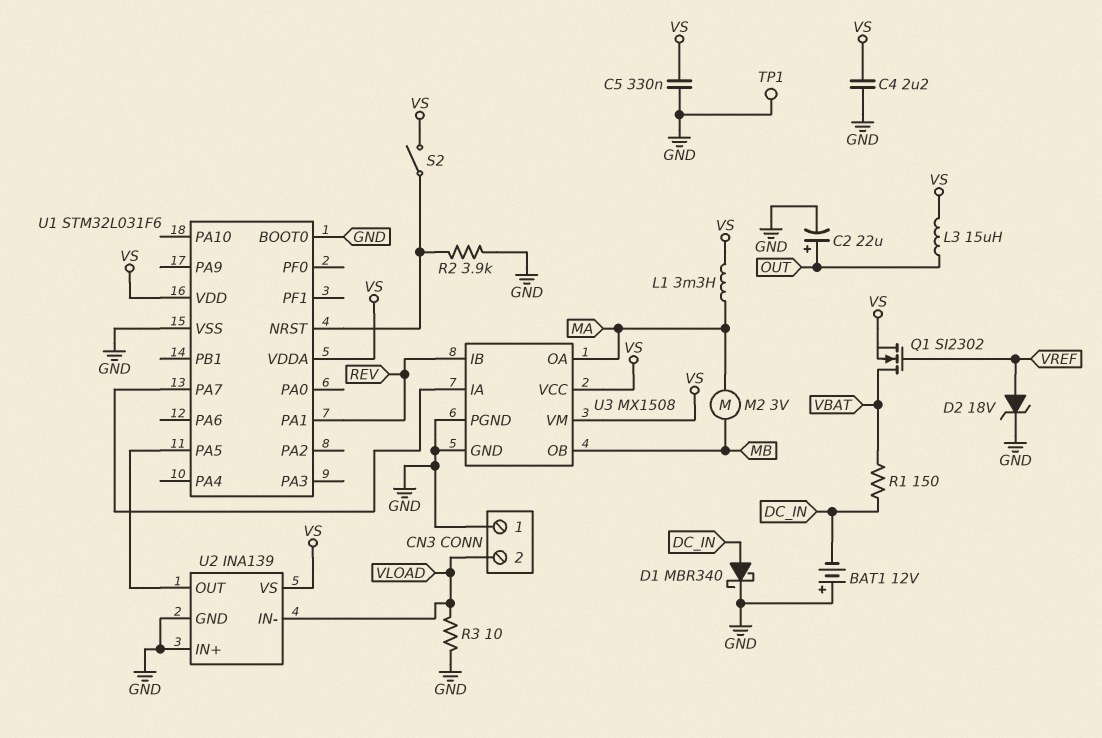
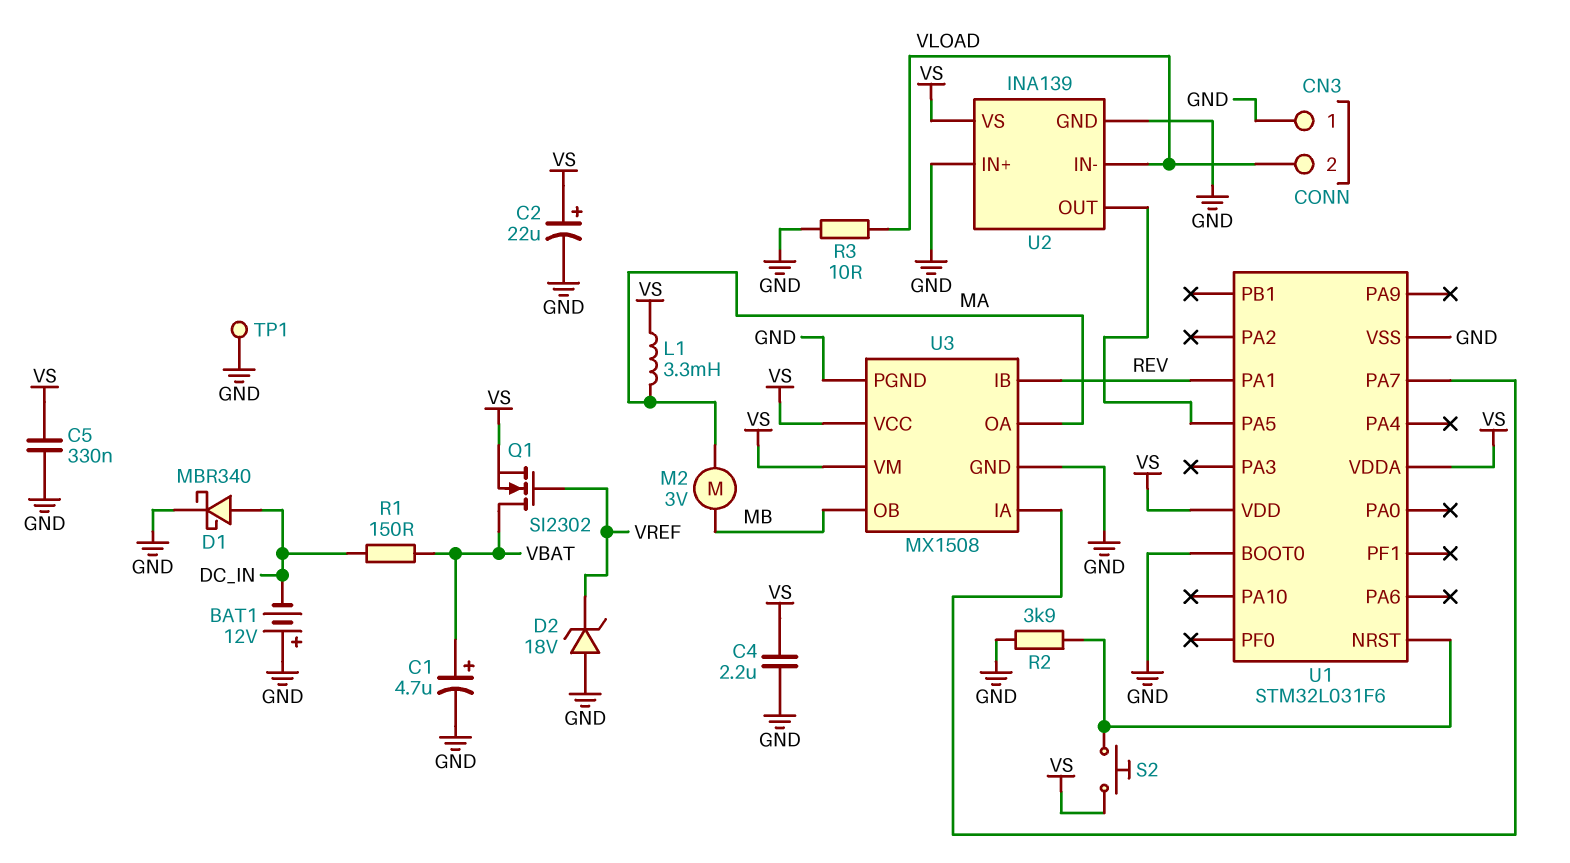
C1: none -> 4.7uF (plus VBAT, minus GND)
C2: 22uF (plus OUT, minus GND) -> 22uF (plus VS, minus GND)
D2: zener 18V (A VREF, K GND) -> zener 18V (A GND, K VREF)
L3: 15uH (OUT, VS) -> none
S2: switch (U1/NRST, VS) -> button (U1/NRST, VS)

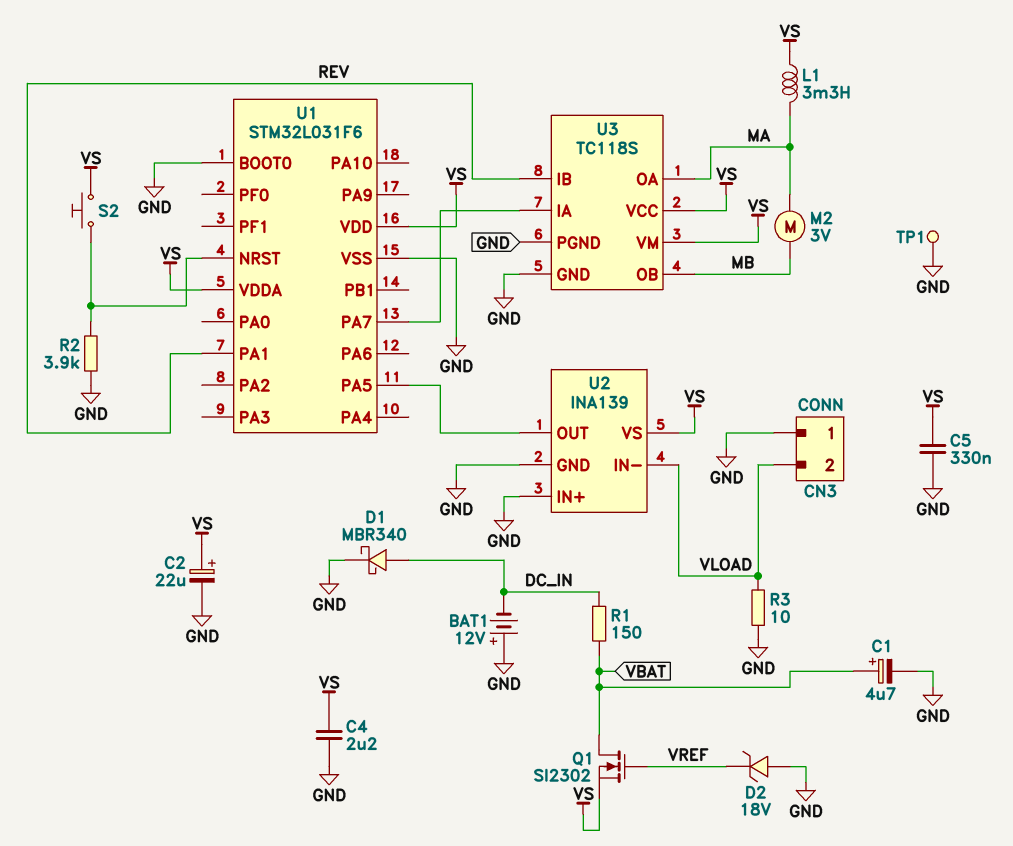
U3: MX1508 -> TC118S

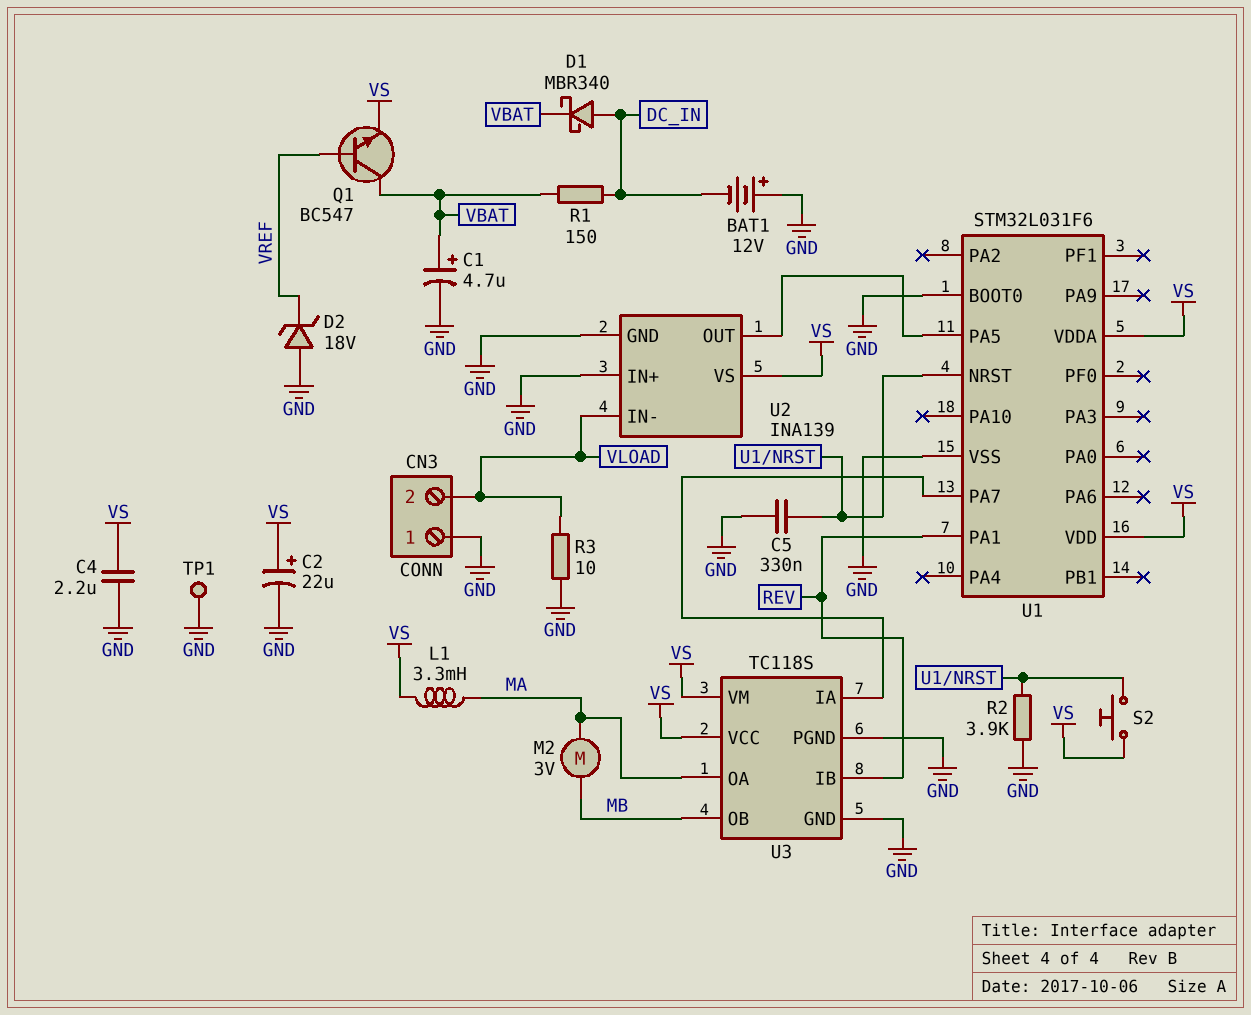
C5: 330nF (GND, VS) -> 330nF (GND, U1/NRST)
D1: schottky MBR340 (A DC_IN, K GND) -> schottky MBR340 (A DC_IN, K VBAT)
Q1: NMOS SI2302 (G VREF, D VBAT, S VS) -> NPN BC547 (B VREF, C VBAT, E VS)

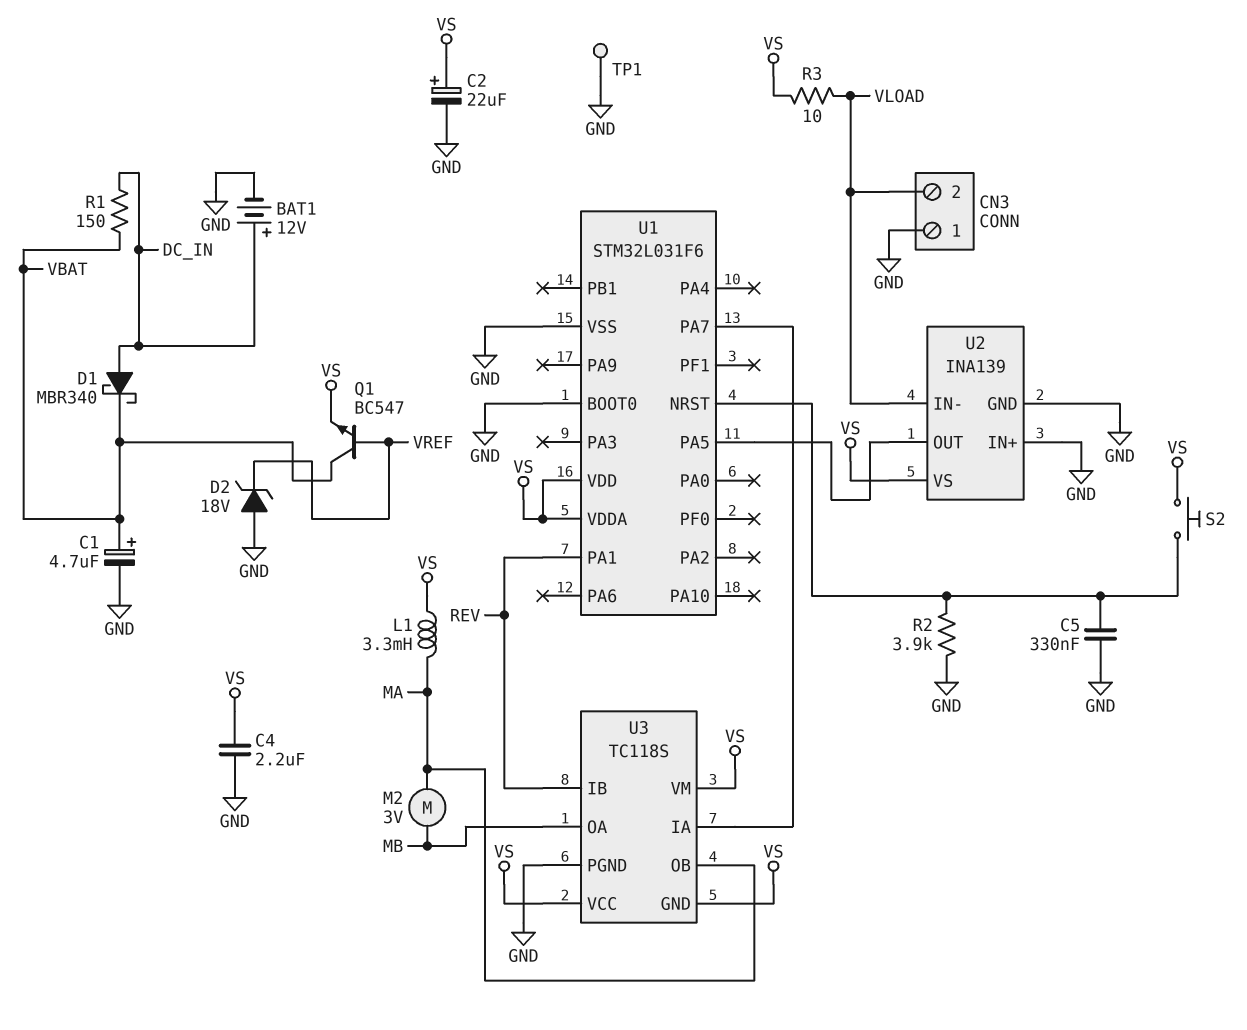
BAT1: 12V (plus GND, minus DC_IN) -> 12V (plus DC_IN, minus GND)
R3: 10 (GND, VLOAD) -> 10 (VLOAD, VS)
U3 pin GND: GND -> VS
U3 pin OA: MA -> MB
U3 pin OB: MB -> MA

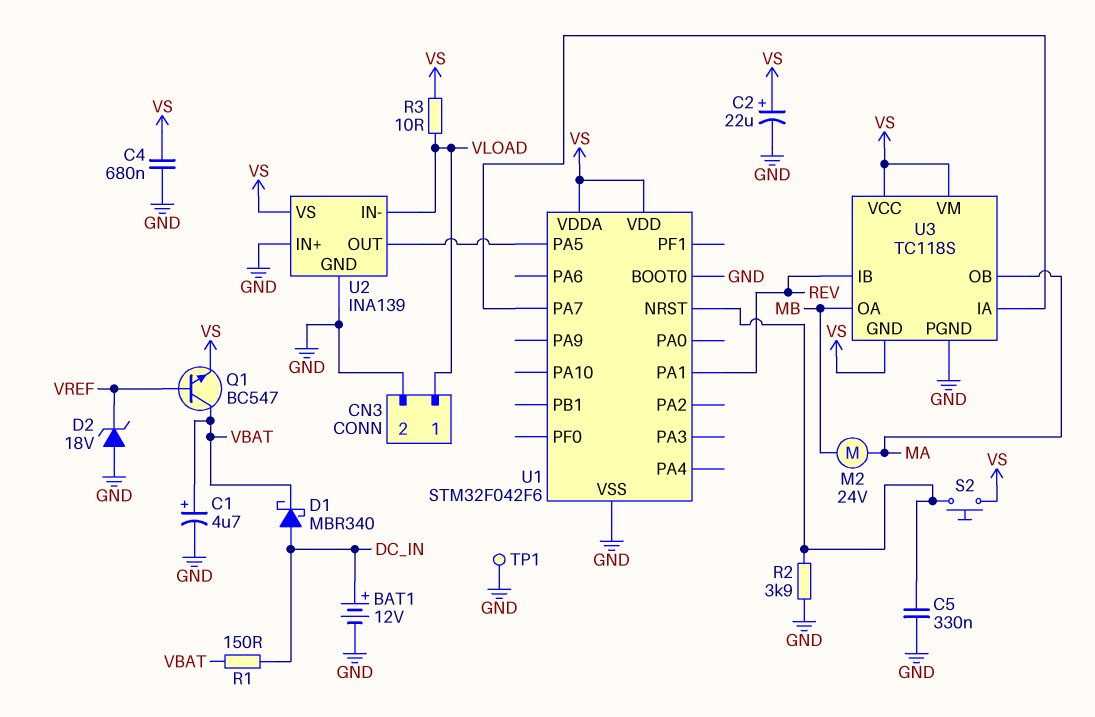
C4: 2.2uF (GND, VS) -> 680nF (GND, VS)
CN3 pin 1: GND -> VLOAD
CN3 pin 2: VLOAD -> GND
L1: 3.3mH (MA, VS) -> none
M2: motor 3V (MA, MB) -> motor 24V (MA, MB)
U1: STM32L031F6 -> STM32F042F6

